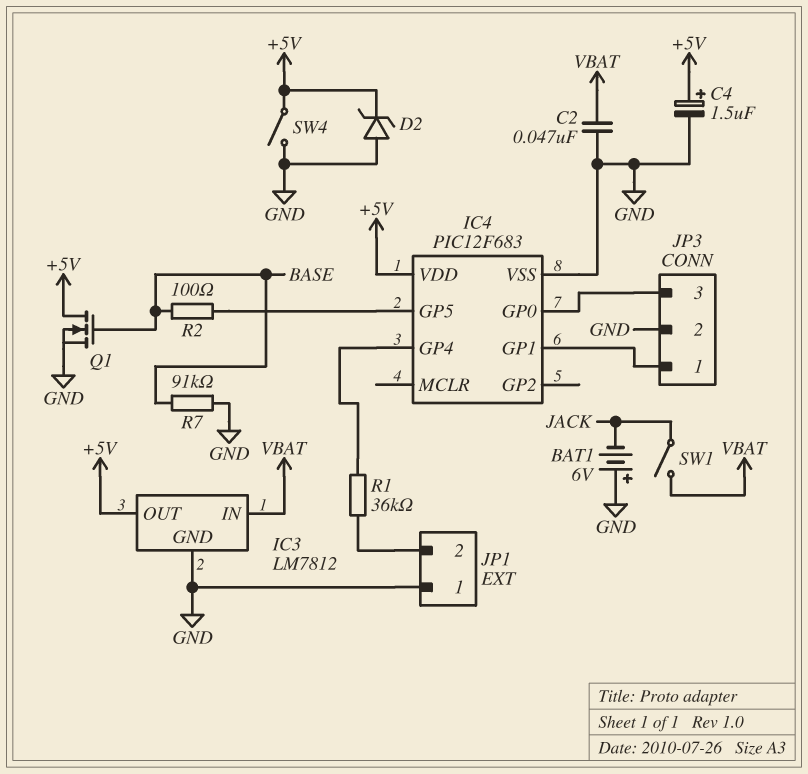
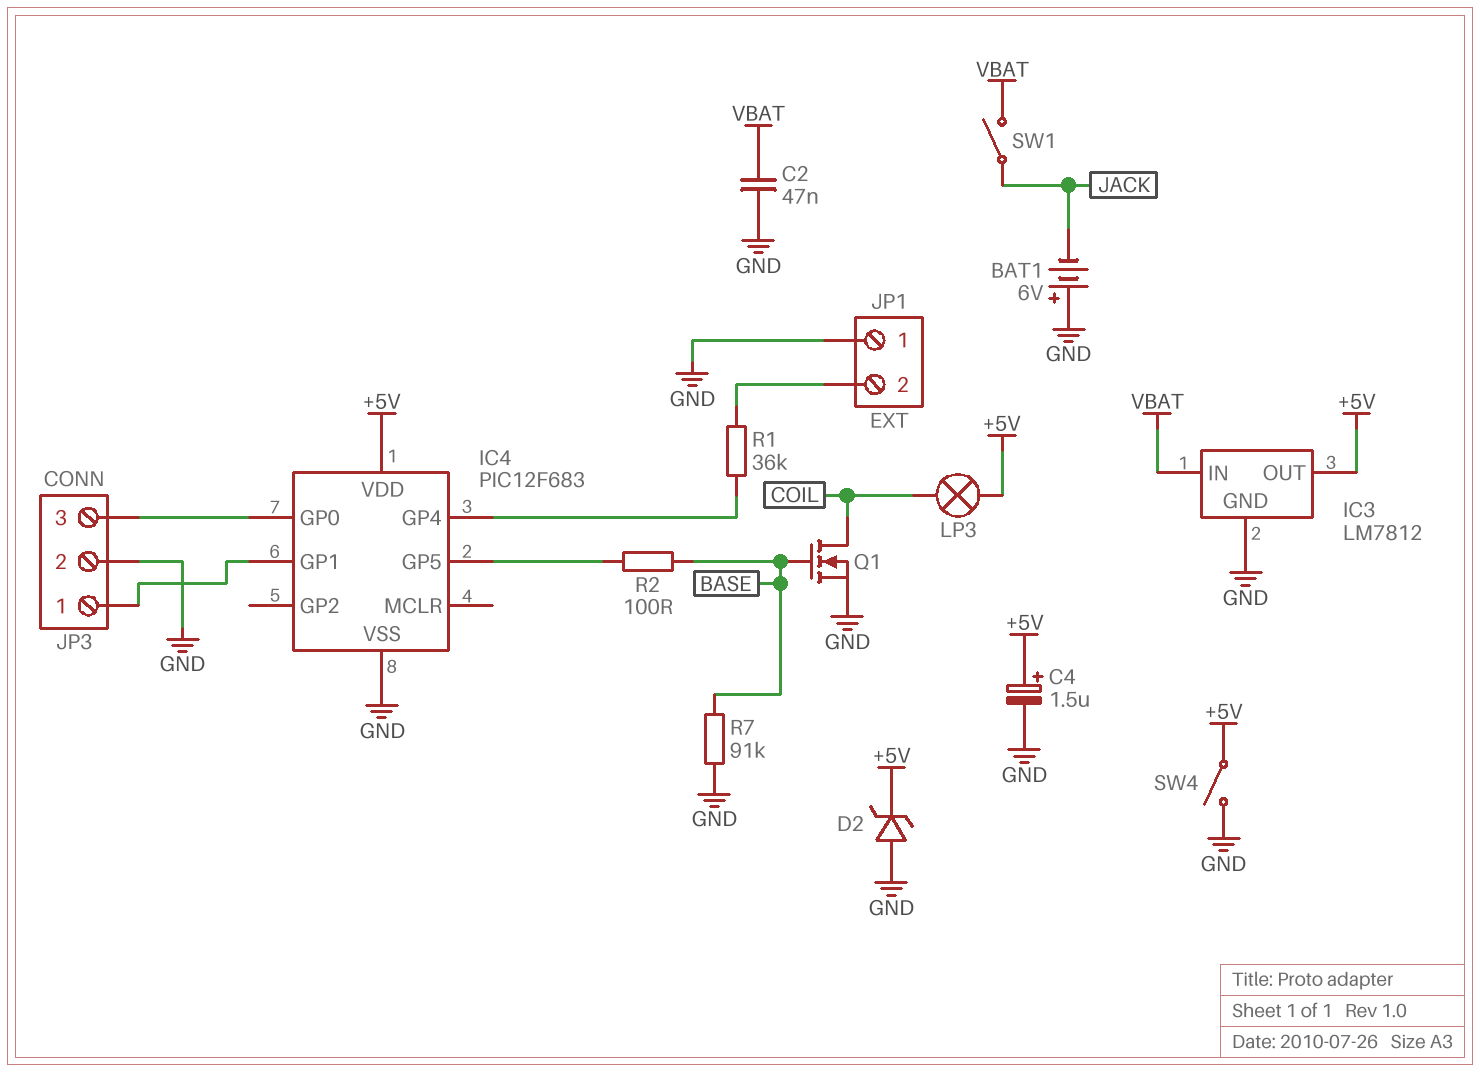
LP3: none -> lamp (+5V, COIL)
Q1: NMOS (G BASE, D +5V, S GND) -> NMOS (G BASE, D COIL, S GND)

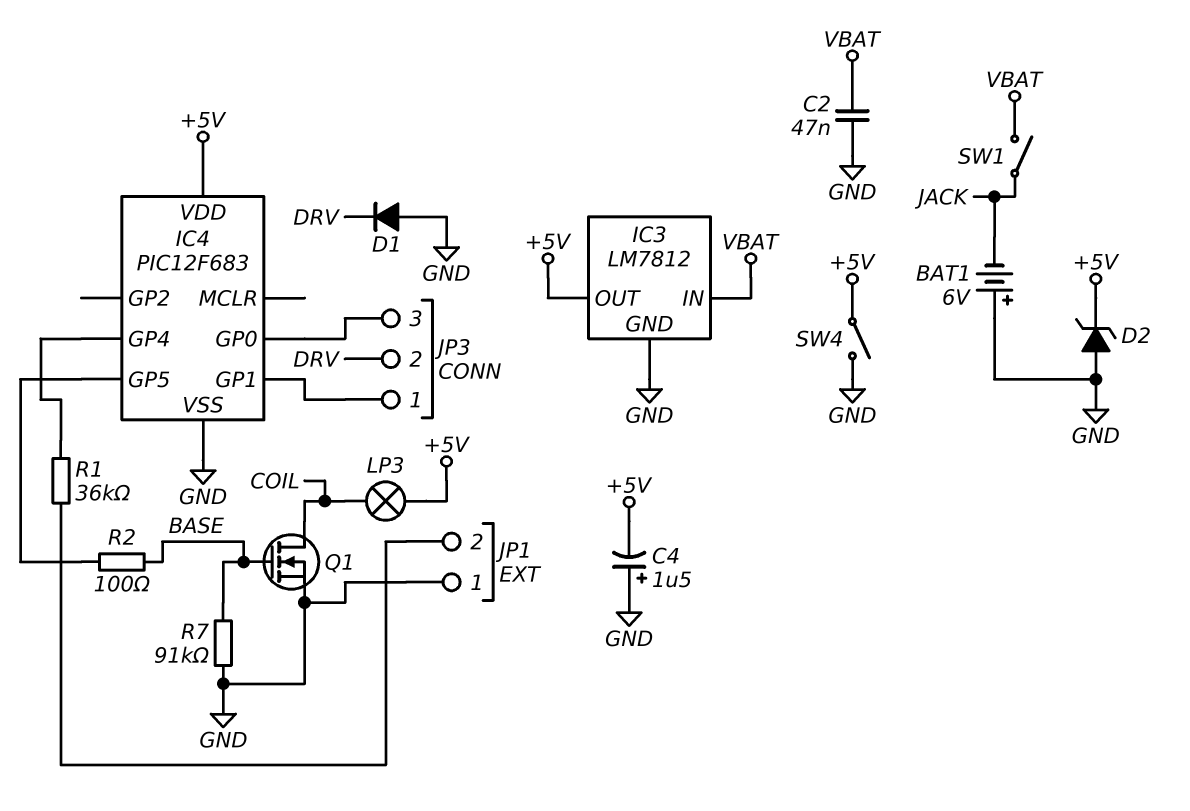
C4: 1.5uF (plus +5V, minus GND) -> 1.5uF (plus GND, minus +5V)
D1: none -> diode (A GND, K DRV)
JP3 pin 2: GND -> DRV

